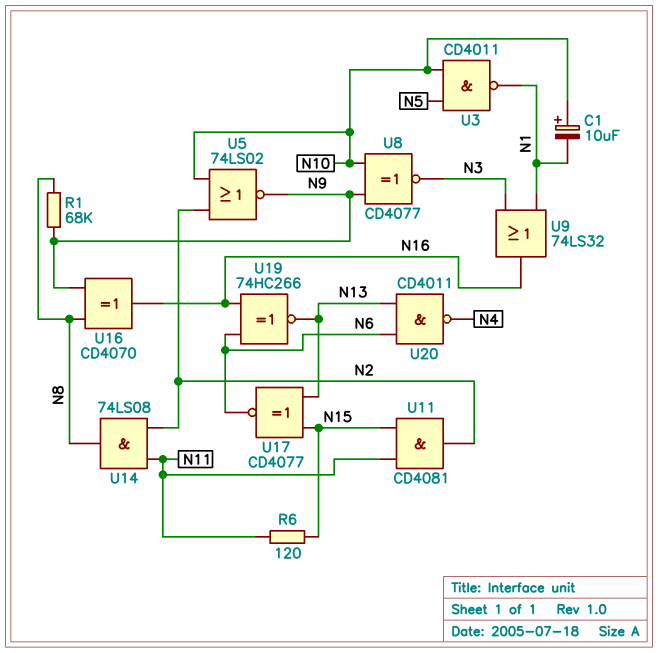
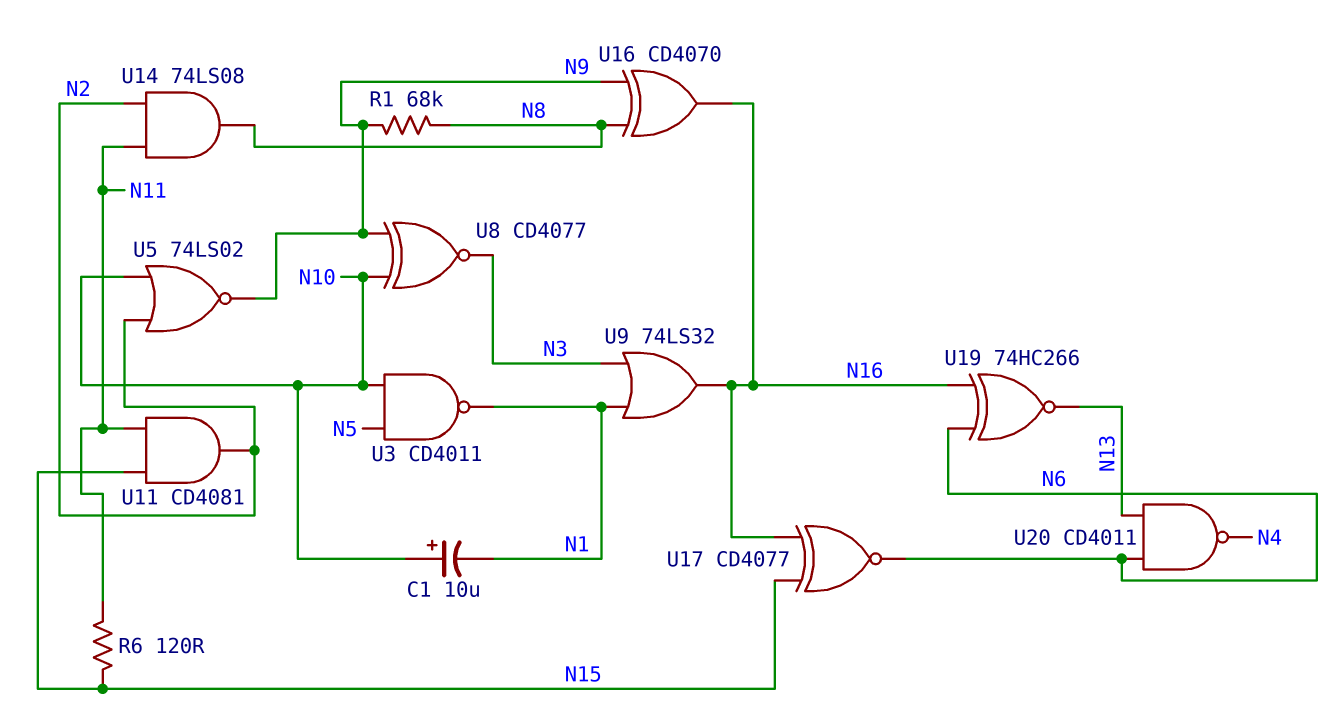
U17: XNOR CD4077 (in N13, in N15, out N6) -> XNOR CD4077 (in N15, in N16, out N6)

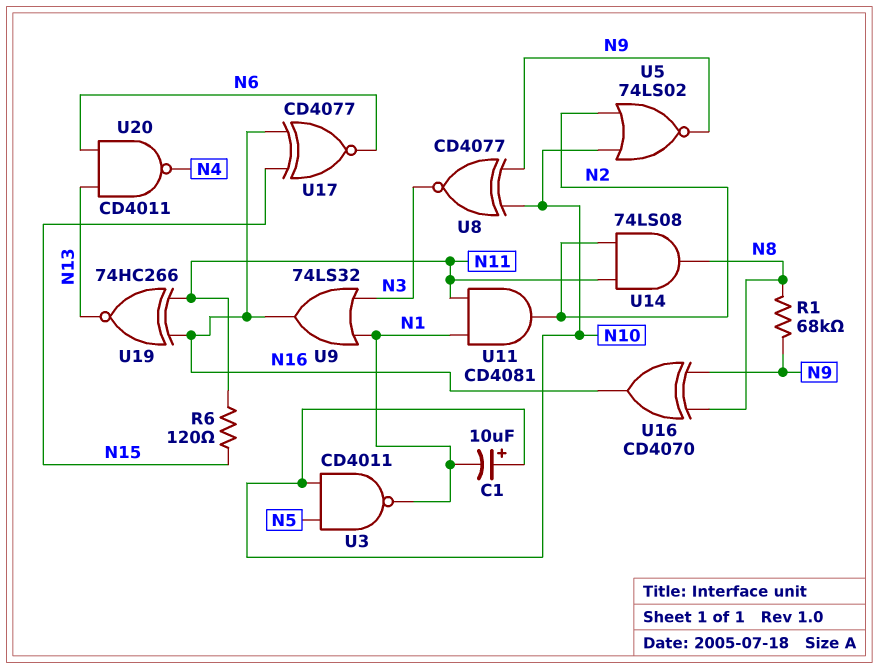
U11: AND CD4081 (in N11, in N15, out N2) -> AND CD4081 (in N1, in N11, out N2)
U19: XNOR 74HC266 (in N6, in N16, out N13) -> XNOR 74HC266 (in N11, in N16, out N13)

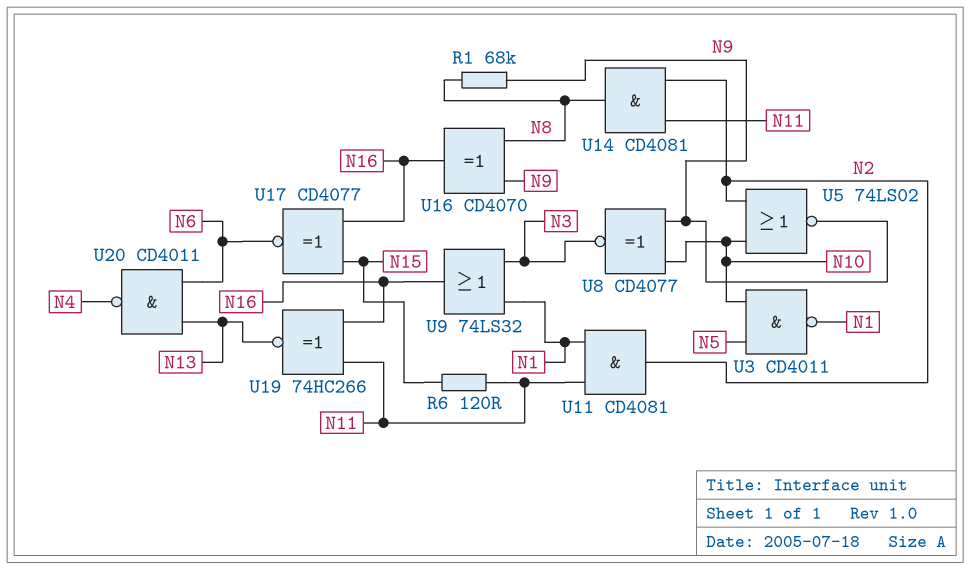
C1: 10uF (plus N10, minus N1) -> none
U14: AND 74LS08 (in N2, in N11, out N8) -> AND CD4081 (in N2, in N11, out N8)

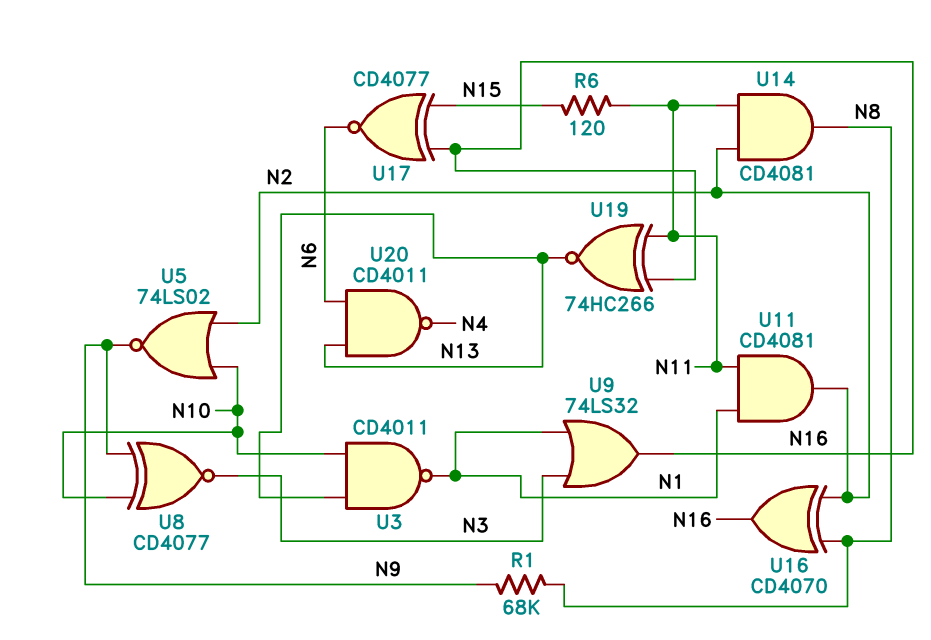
U3: NAND CD4011 (in N5, in N10, out N1) -> NAND CD4011 (in N10, in N13, out N1)
U16: XOR CD4070 (in N8, in N9, out N16) -> XOR CD4070 (in N2, in N8, out N16)

